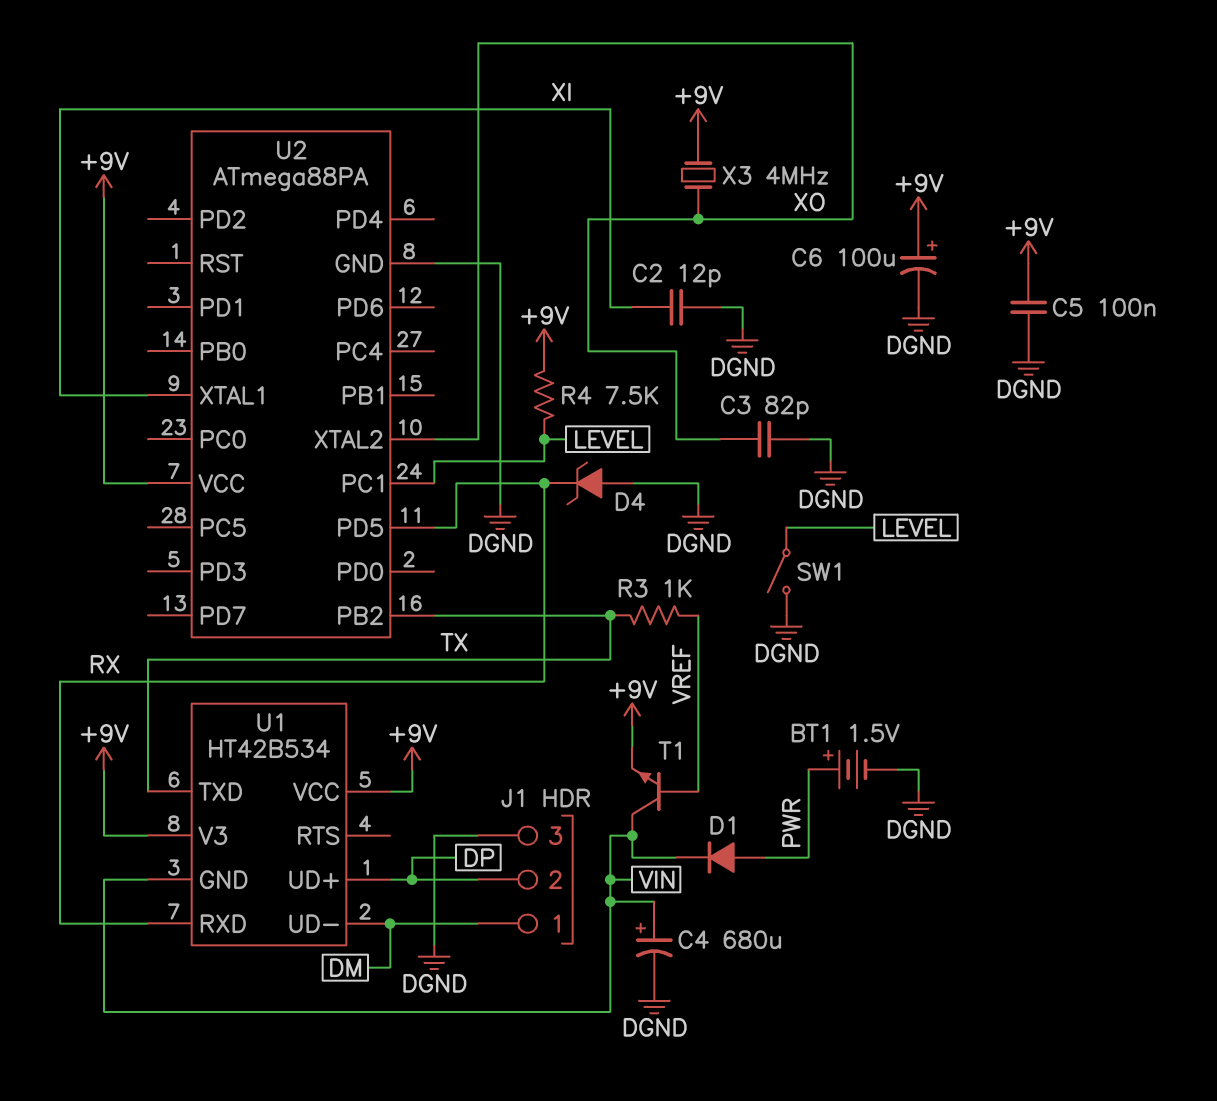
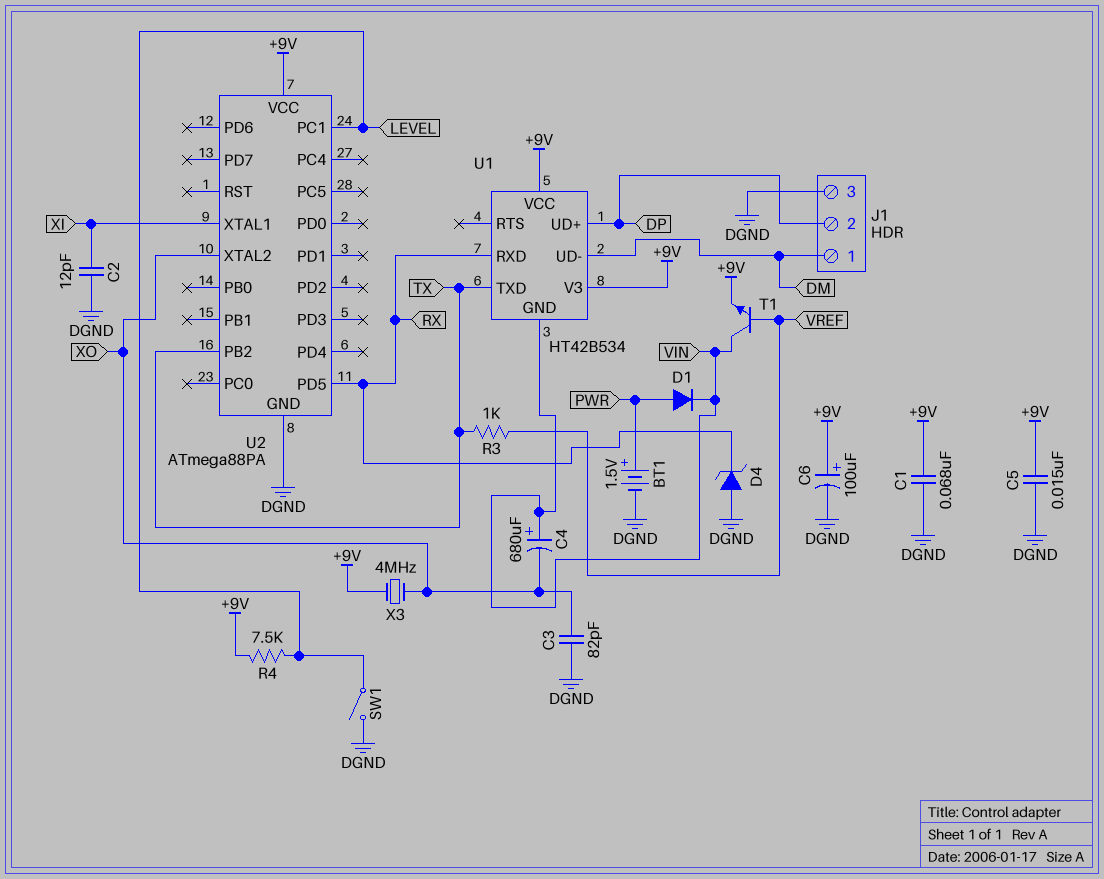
C1: none -> 68nF (+9V, DGND)
C4: 680uF (plus VIN, minus DGND) -> 680uF (plus VIN, minus XO)
C5: 100nF (+9V, DGND) -> 15nF (+9V, DGND)

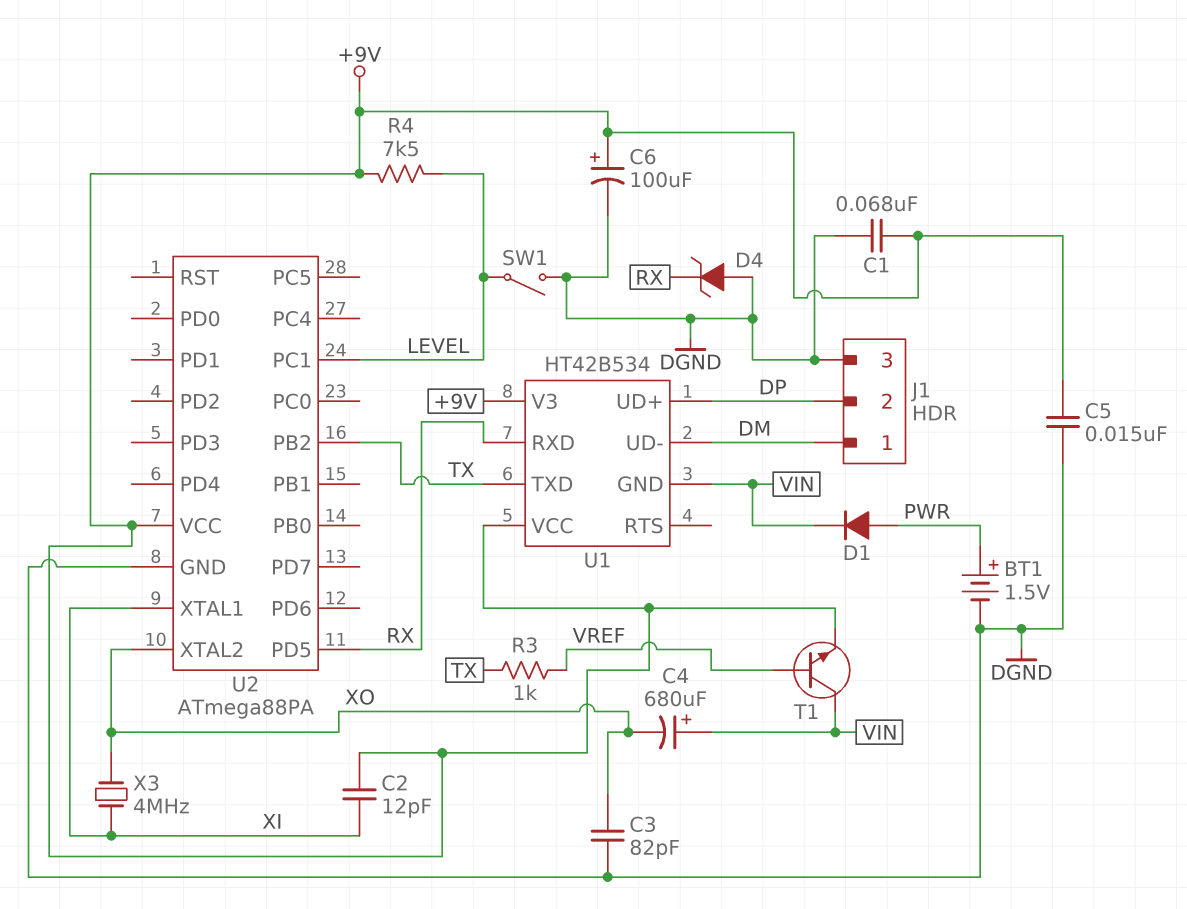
C2: 12pF (DGND, XI) -> 12pF (+9V, XI)
X3: 4MHz (+9V, XO) -> 4MHz (XI, XO)

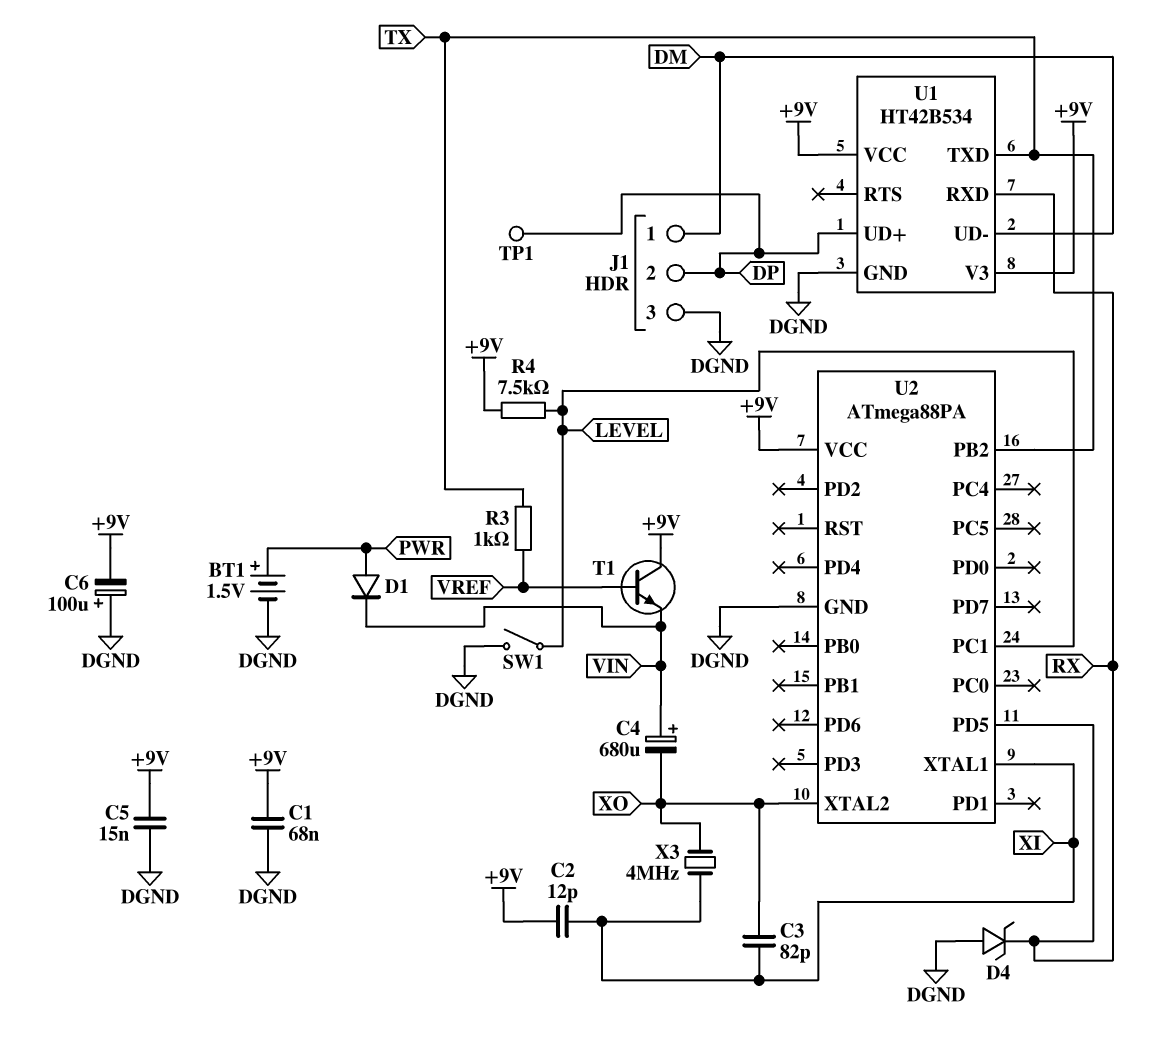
C3: 82pF (DGND, XO) -> 82pF (XI, XO)
C6: 100uF (plus +9V, minus DGND) -> 100uF (plus DGND, minus +9V)
T1: NPN (B VREF, C VIN, E +9V) -> NPN (B VREF, C +9V, E VIN)
TP1: none -> test point (DP)
U1 pin GND: VIN -> DGND

